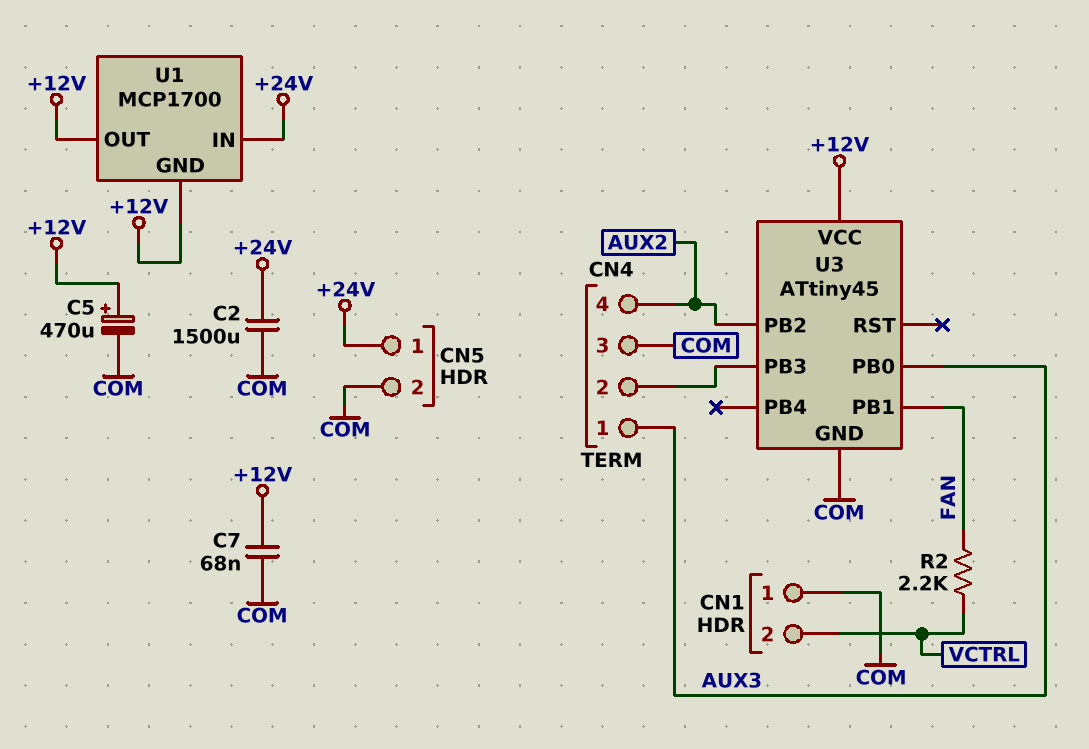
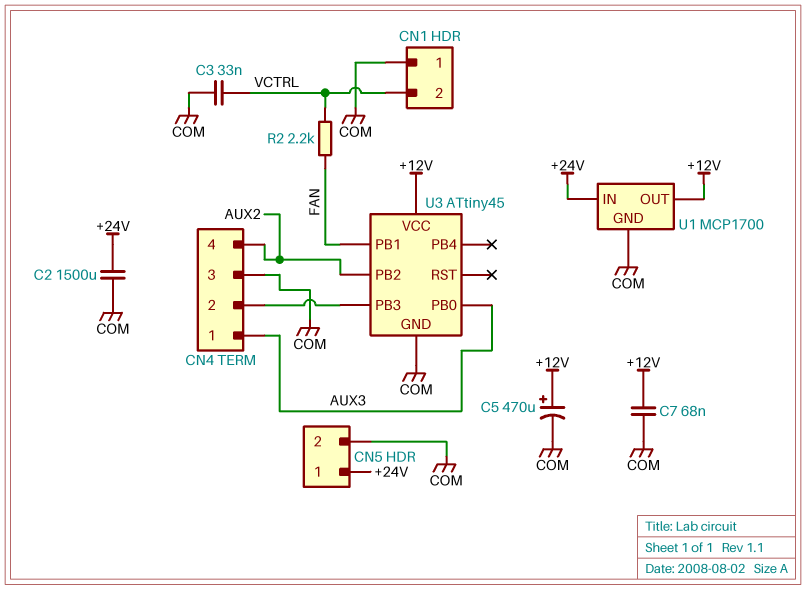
C3: none -> 33nF (COM, VCTRL)
U1 pin GND: +12V -> COM

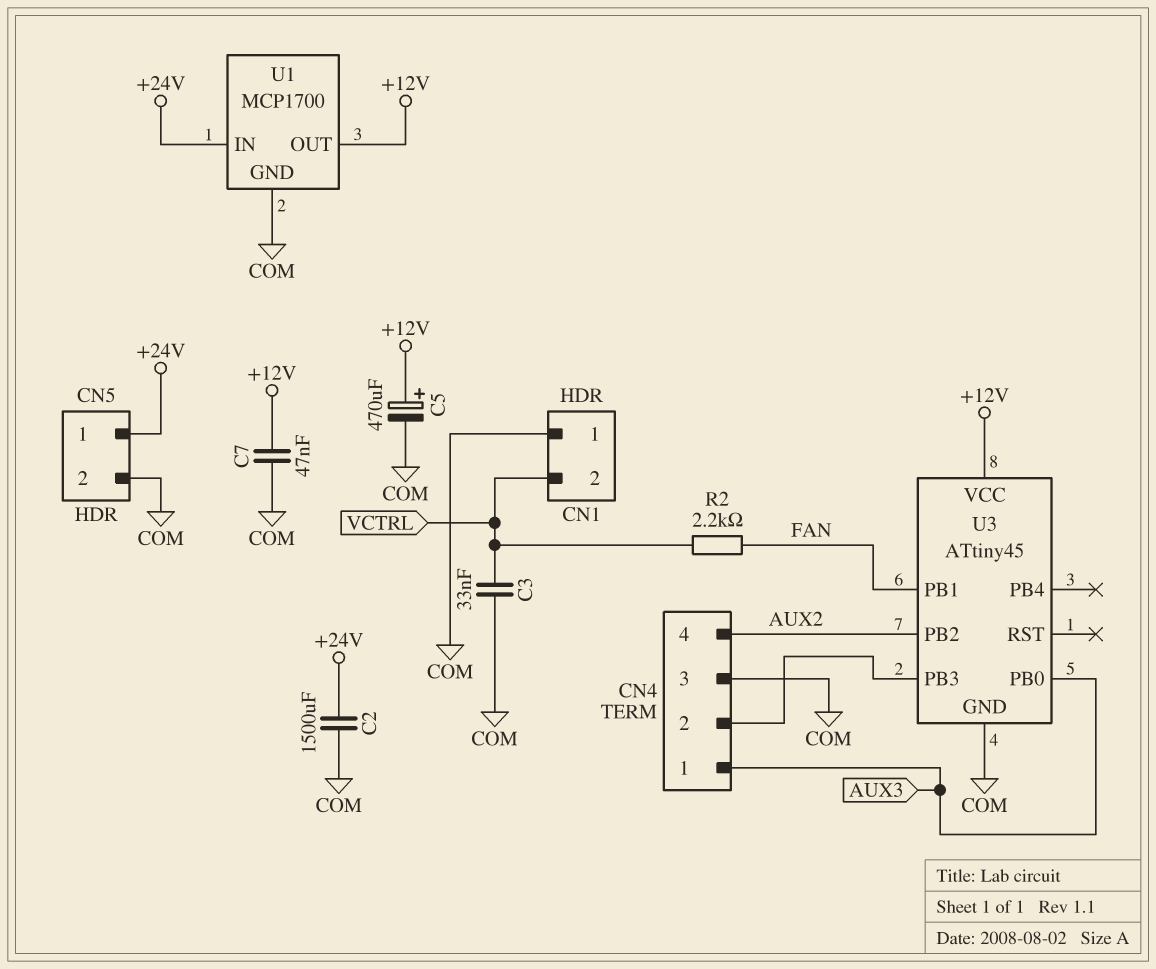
C7: 68nF (+12V, COM) -> 47nF (+12V, COM)

